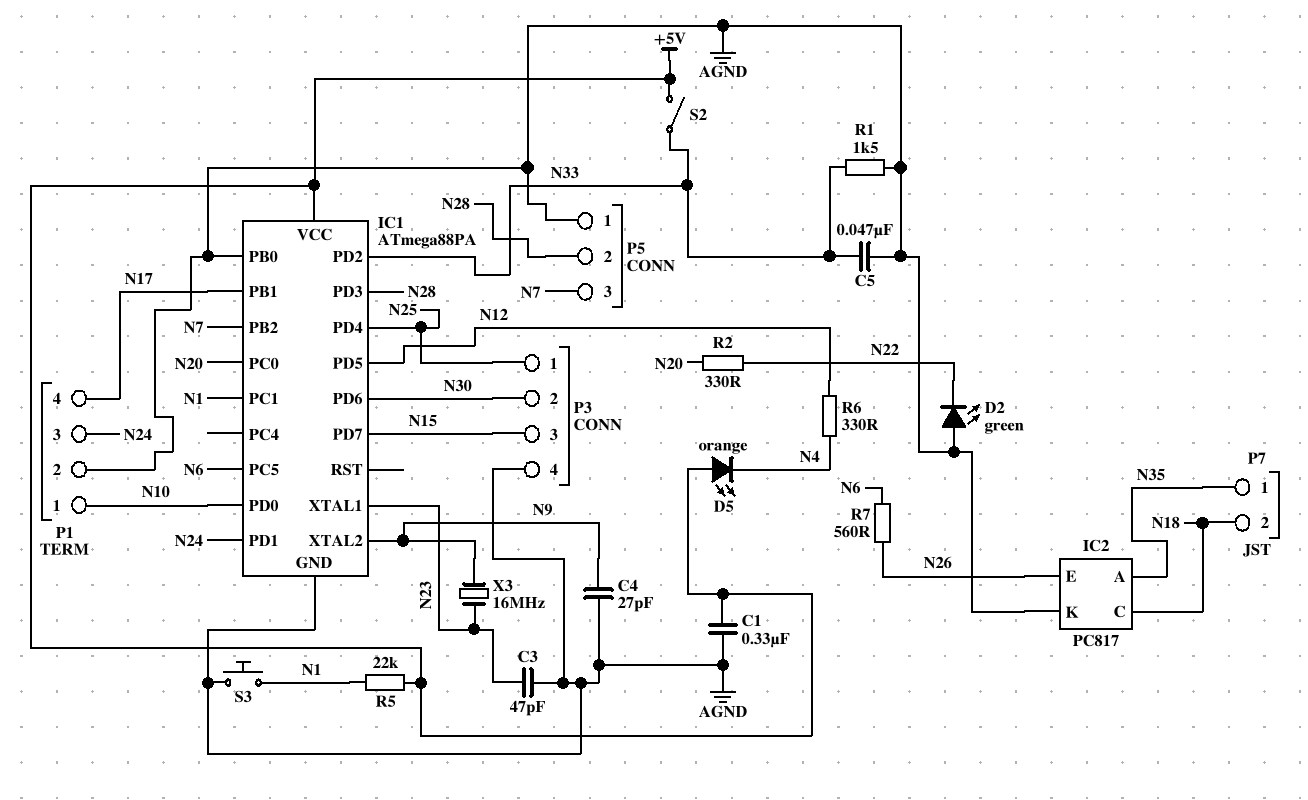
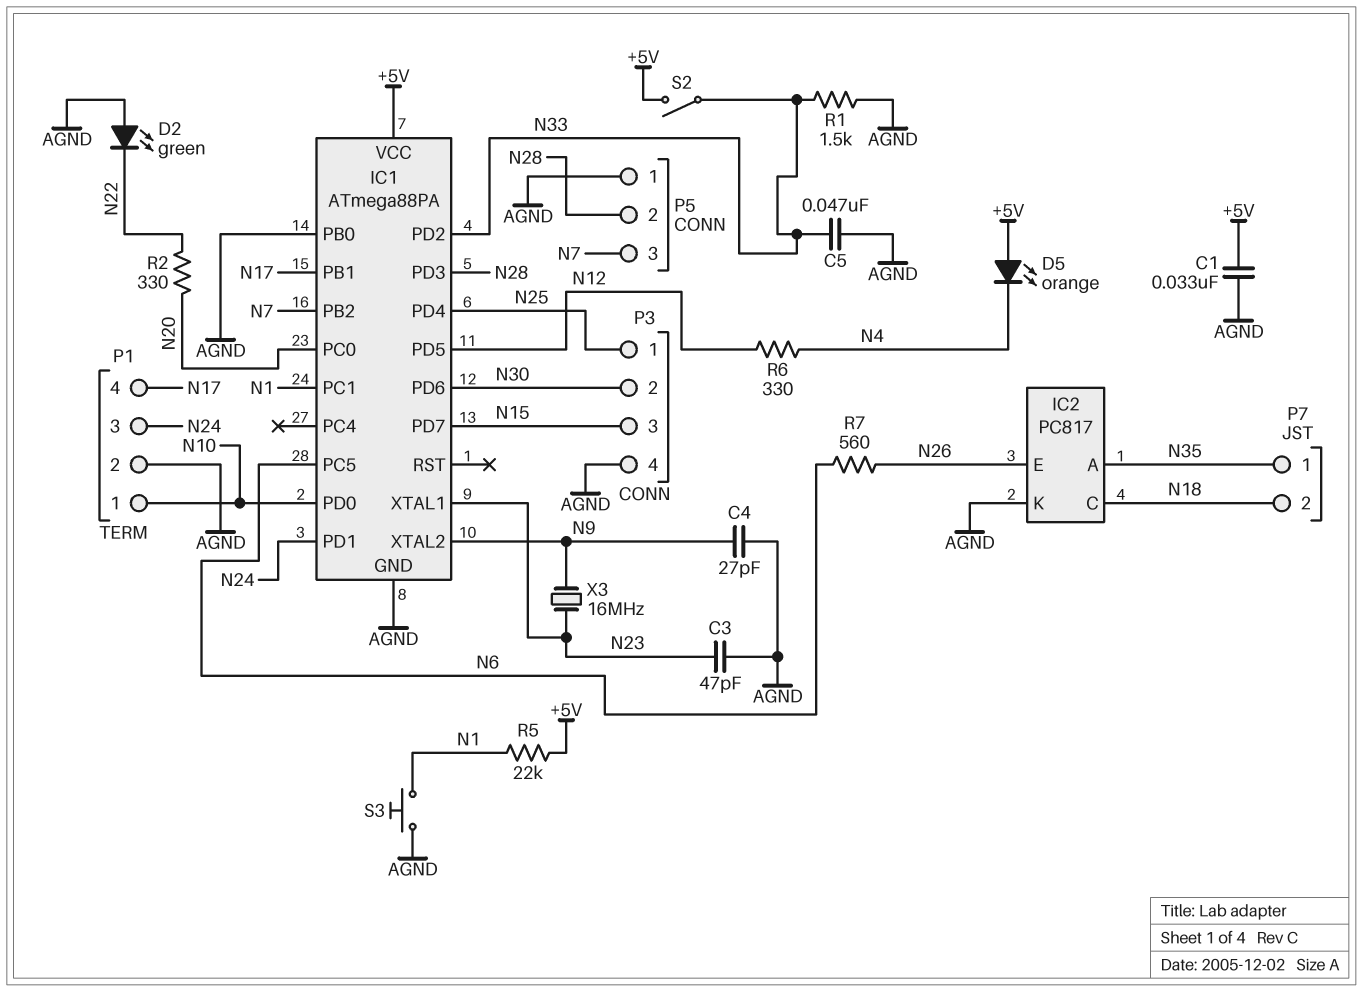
C1: 330nF (+5V, AGND) -> 33nF (+5V, AGND)

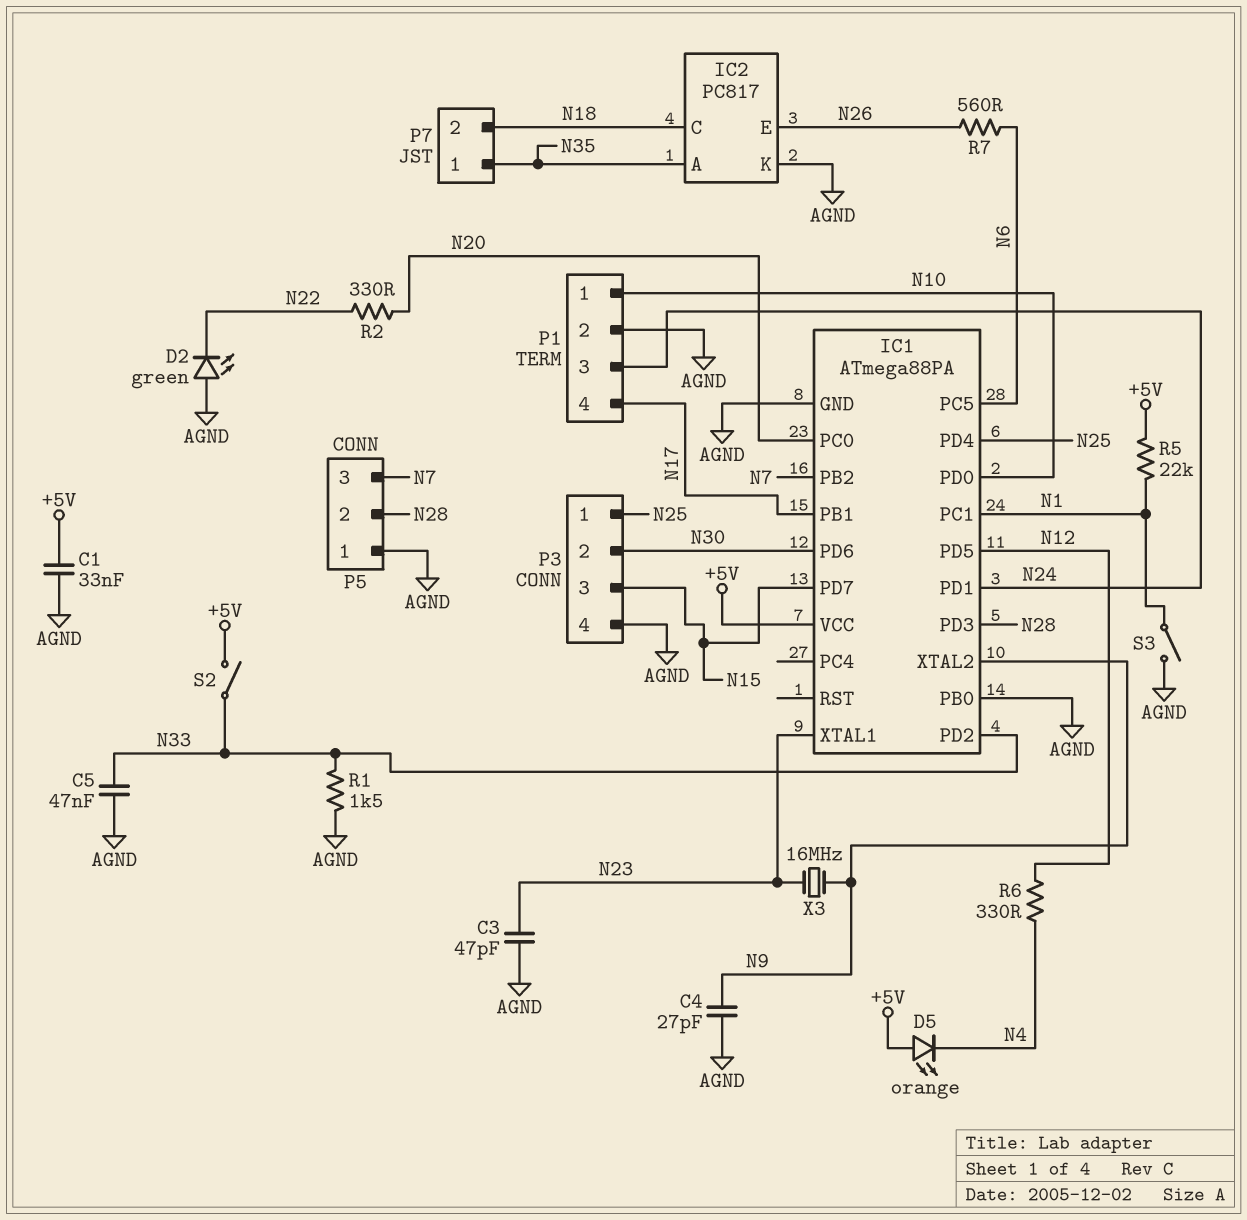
S3: button (AGND, N1) -> switch (AGND, N1)

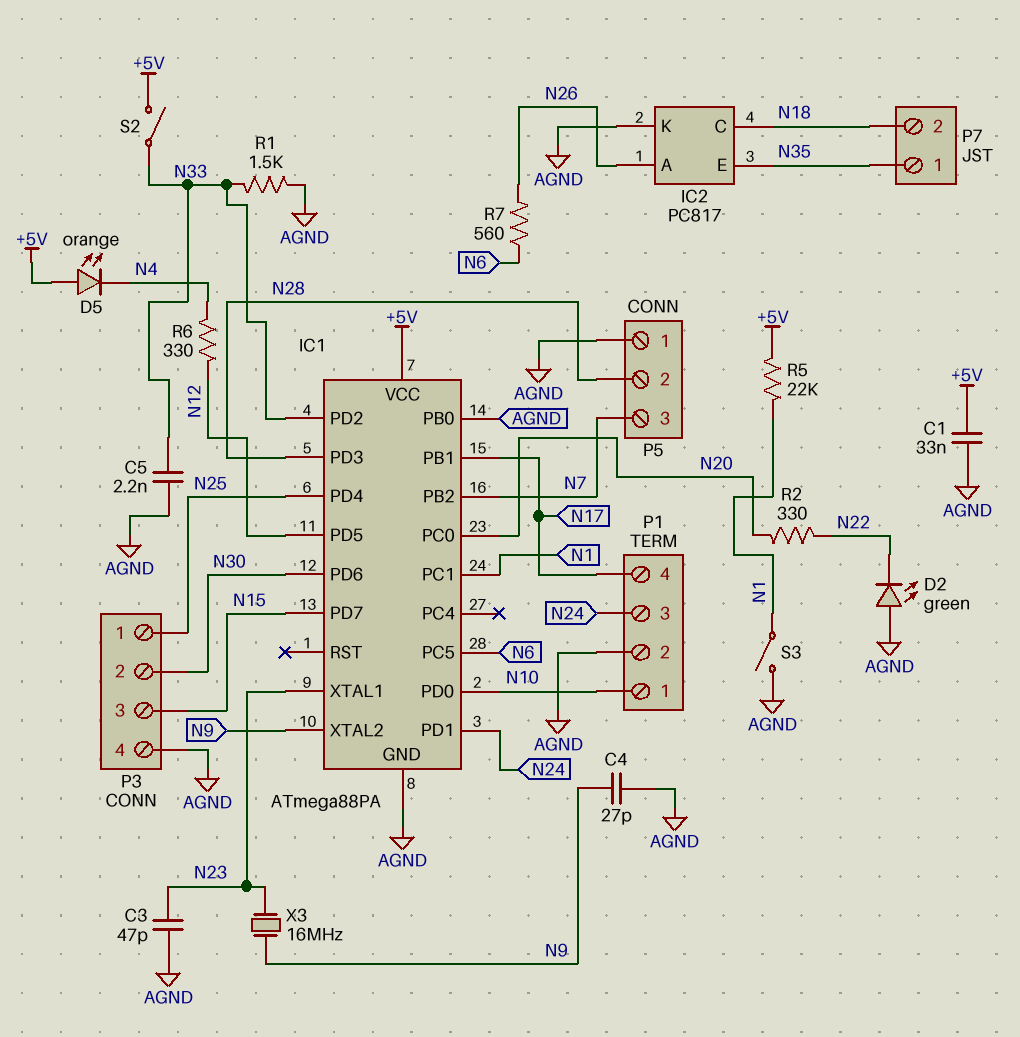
C5: 47nF (AGND, N33) -> 2.2nF (AGND, N33)
IC2 pin A: N35 -> N26
IC2 pin E: N26 -> N35

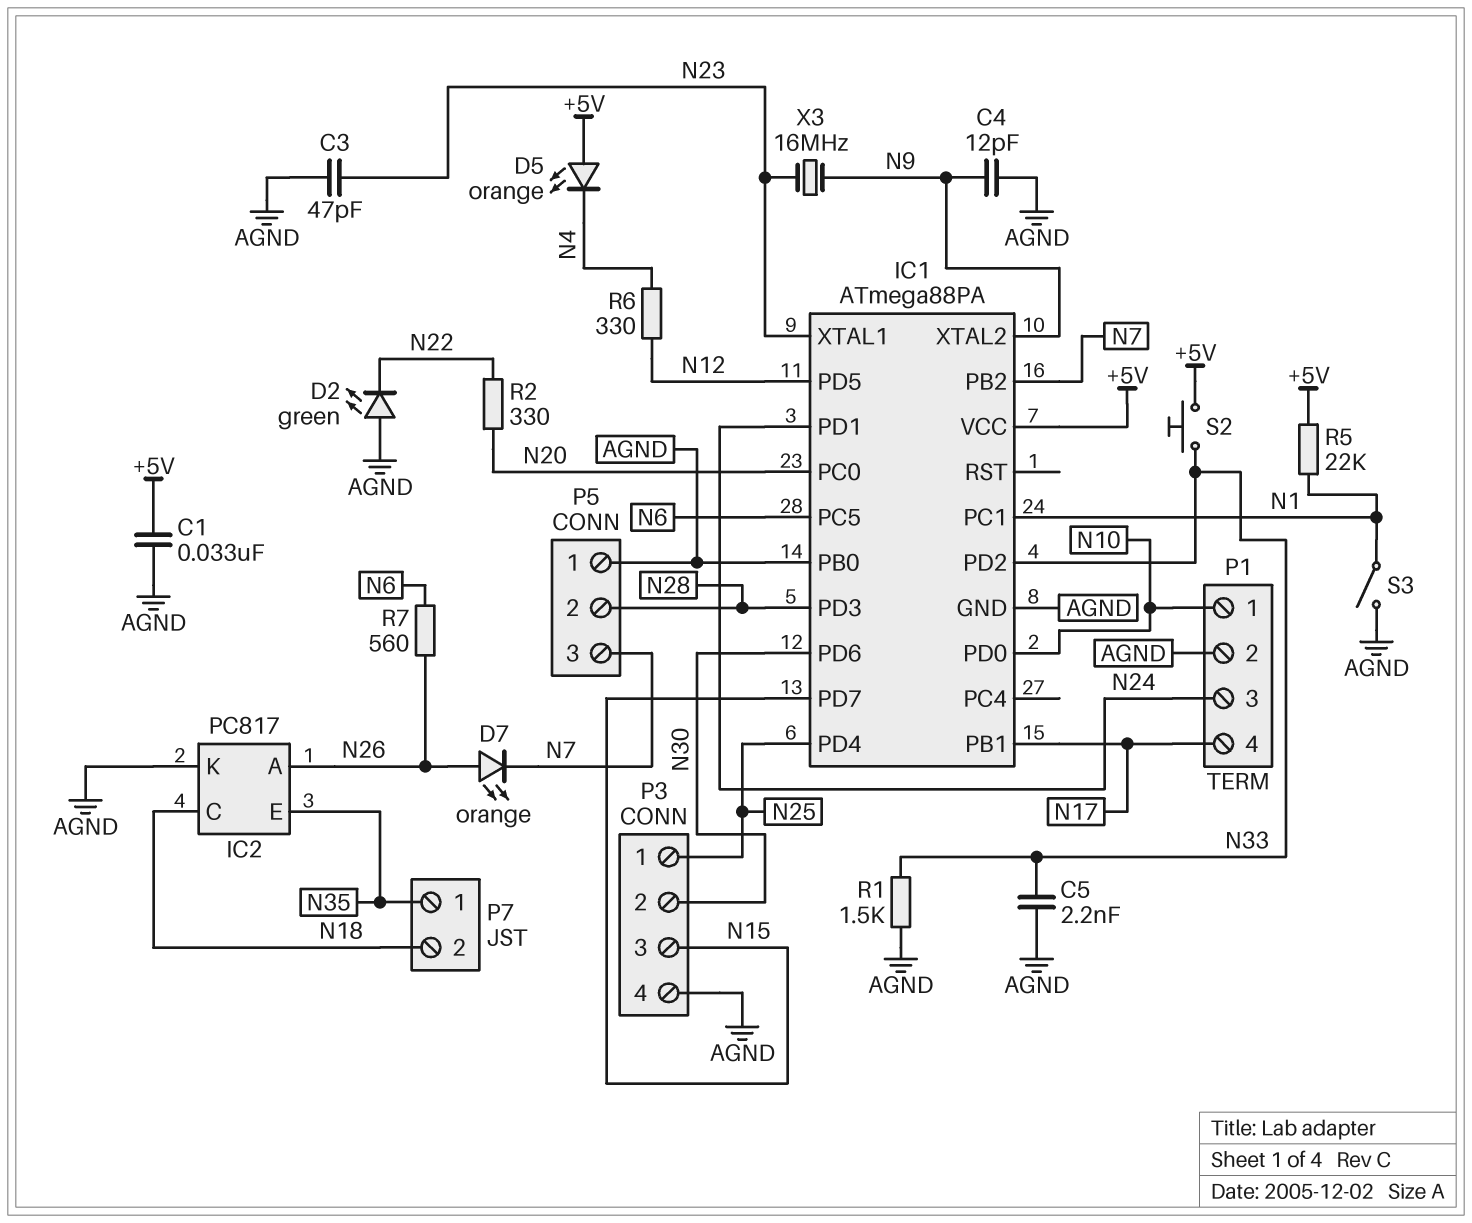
C4: 27pF (AGND, N9) -> 12pF (AGND, N9)
D7: none -> LED orange (A N26, K N7)
S2: switch (+5V, N33) -> button (+5V, N33)

